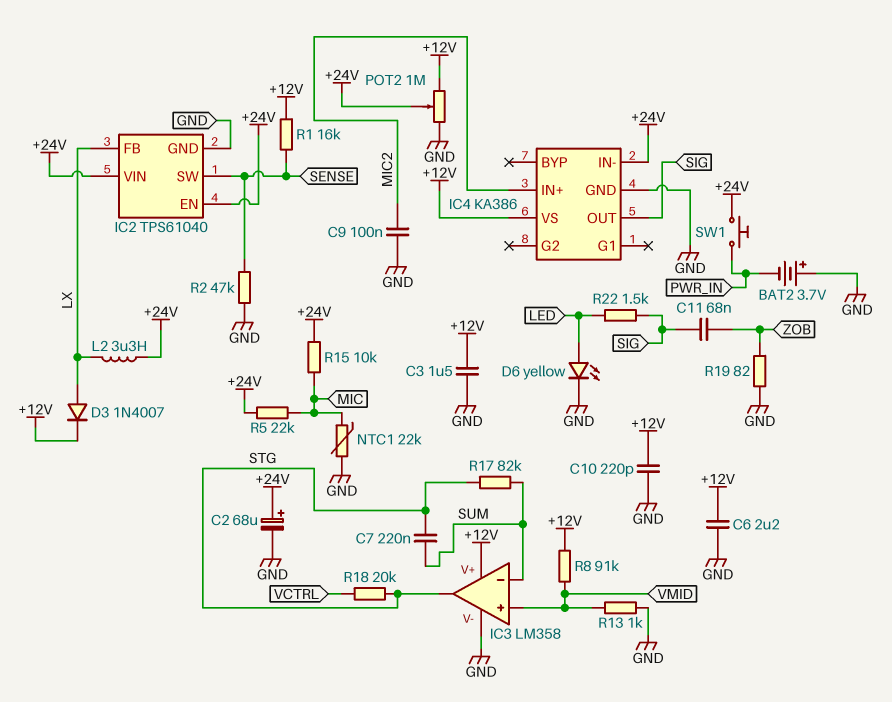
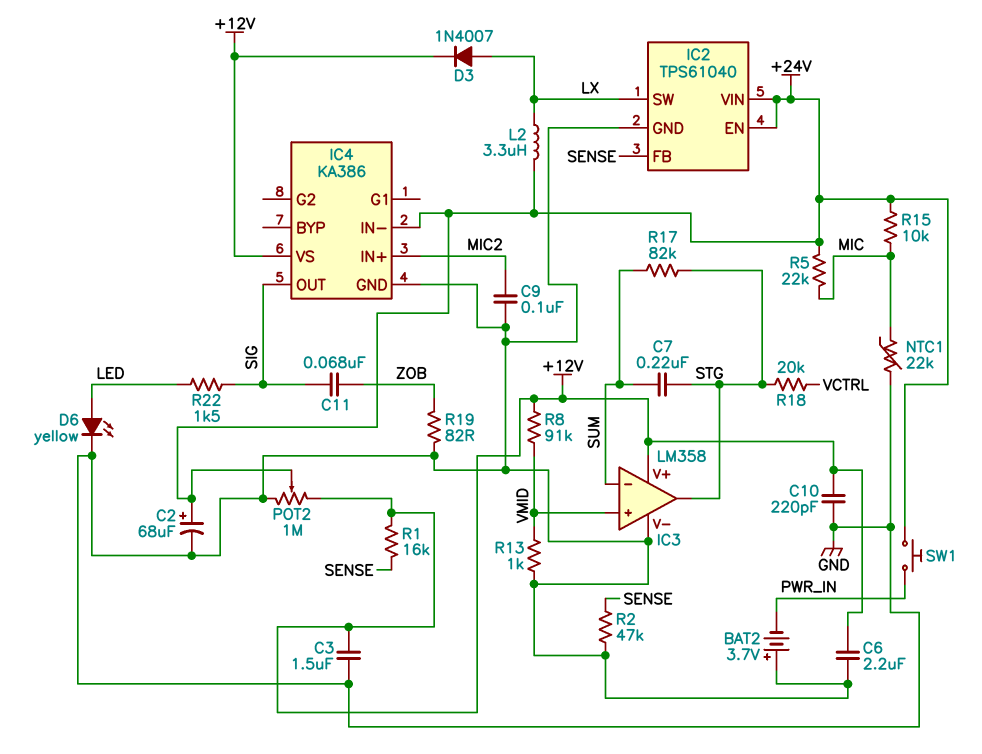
IC2 pin FB: LX -> SENSE
IC2 pin SW: SENSE -> LX

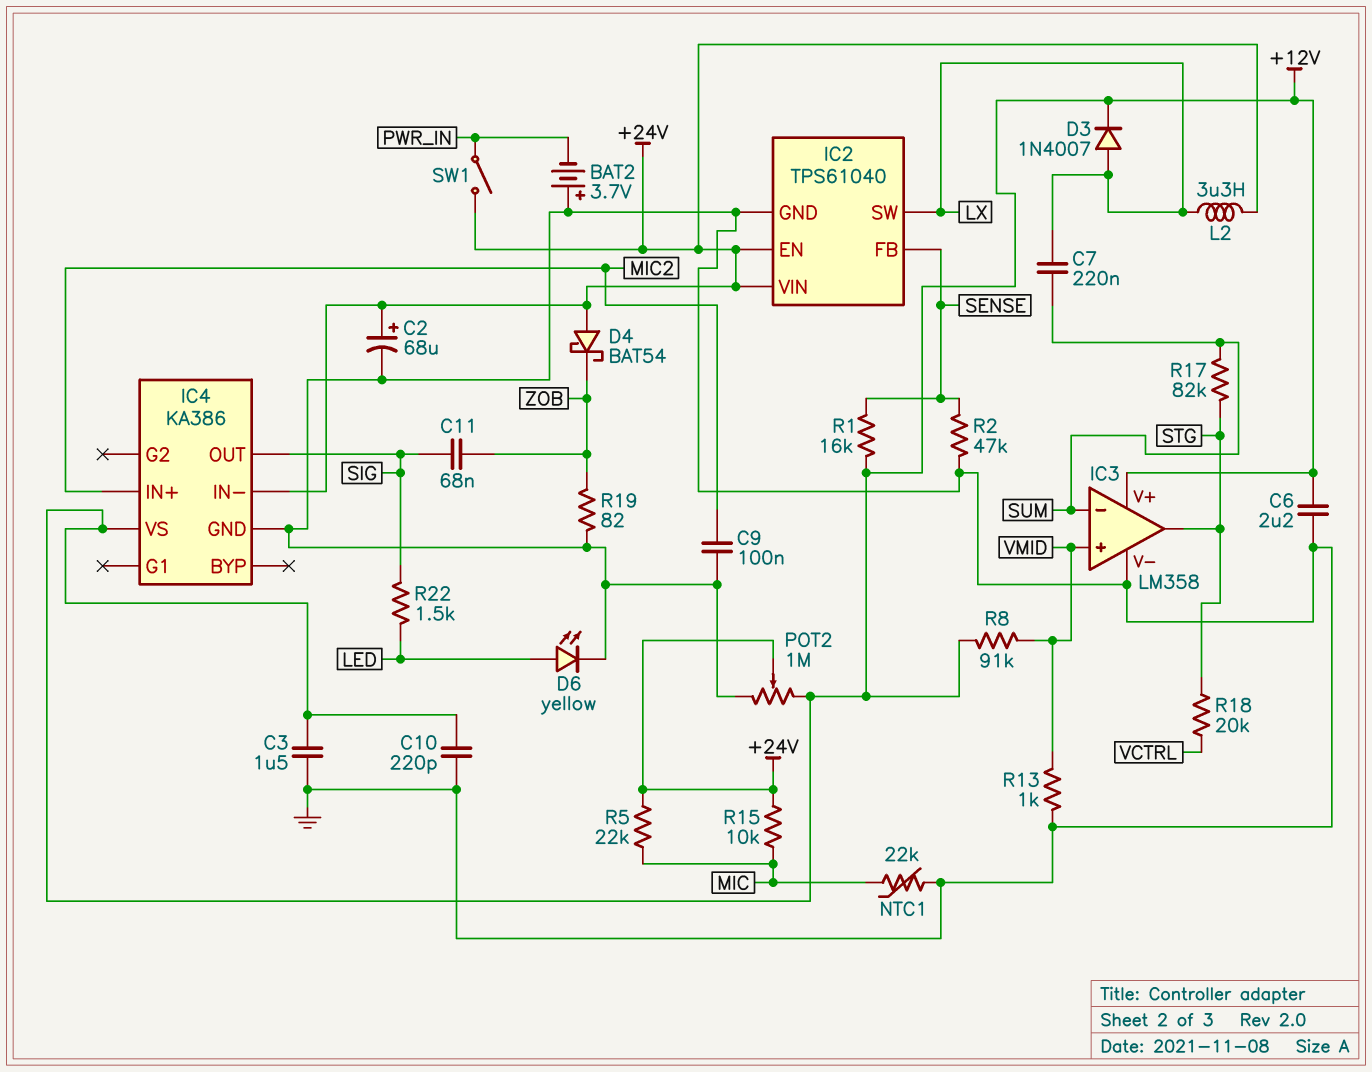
C7: 220nF (STG, SUM) -> 220nF (LX, SUM)
D4: none -> schottky BAT54 (A +24V, K ZOB)
SW1: button (+24V, PWR_IN) -> switch (+24V, PWR_IN)

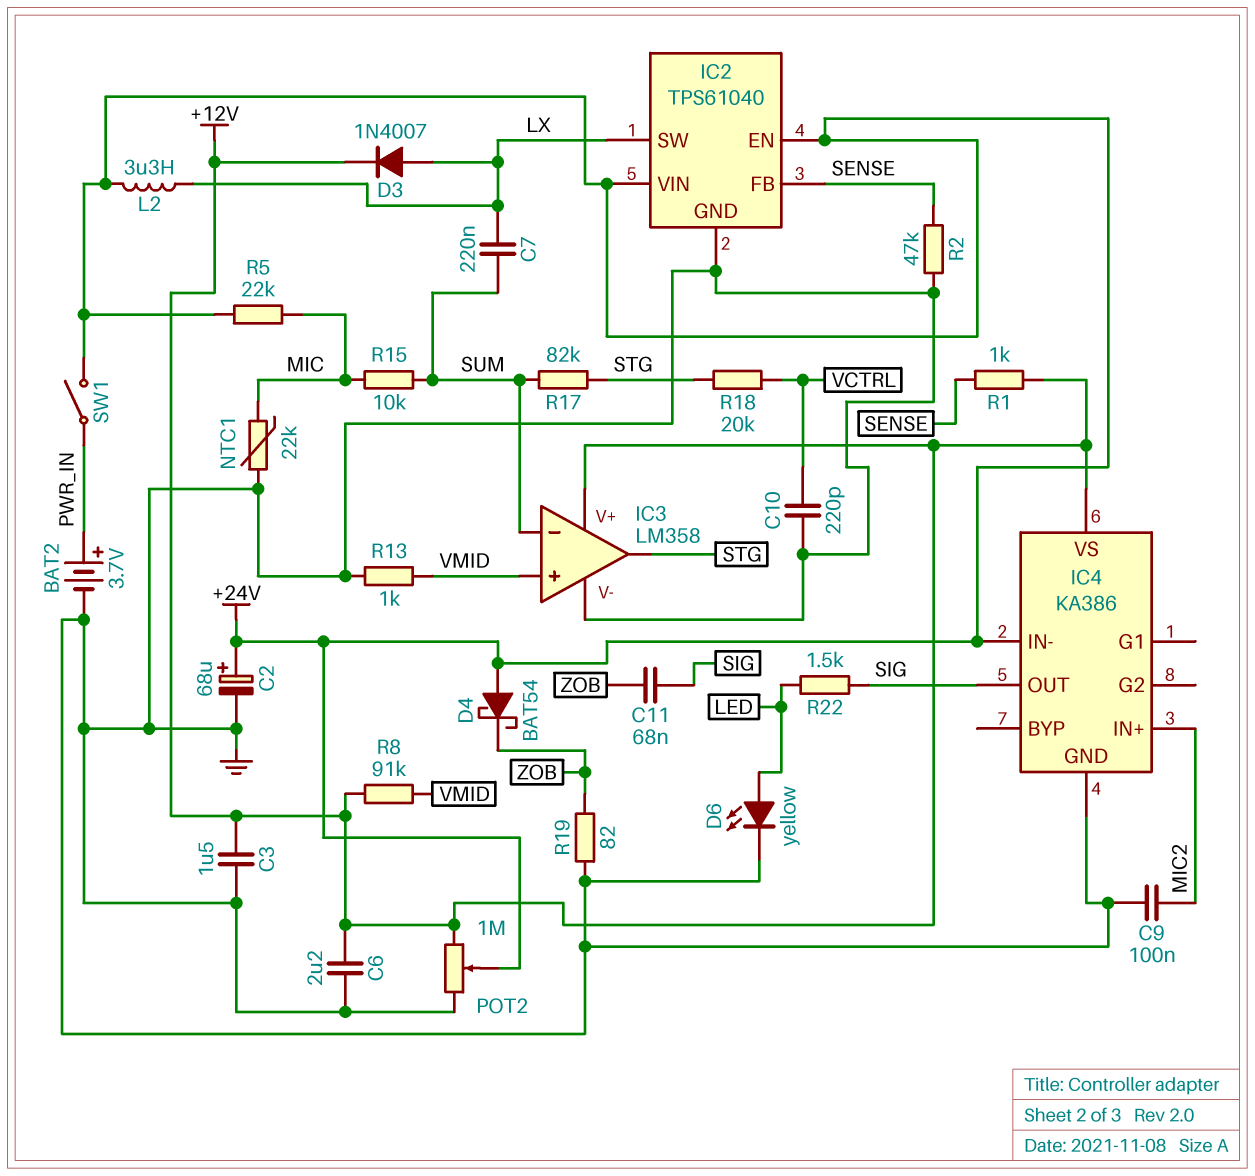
BAT2: 3.7V (plus GND, minus PWR_IN) -> 3.7V (plus PWR_IN, minus GND)
C10: 220pF (+12V, GND) -> 220pF (GND, VCTRL)
R1: 16k (+12V, SENSE) -> 1k (+12V, SENSE)
R15: 10k (+24V, MIC) -> 10k (MIC, SUM)

